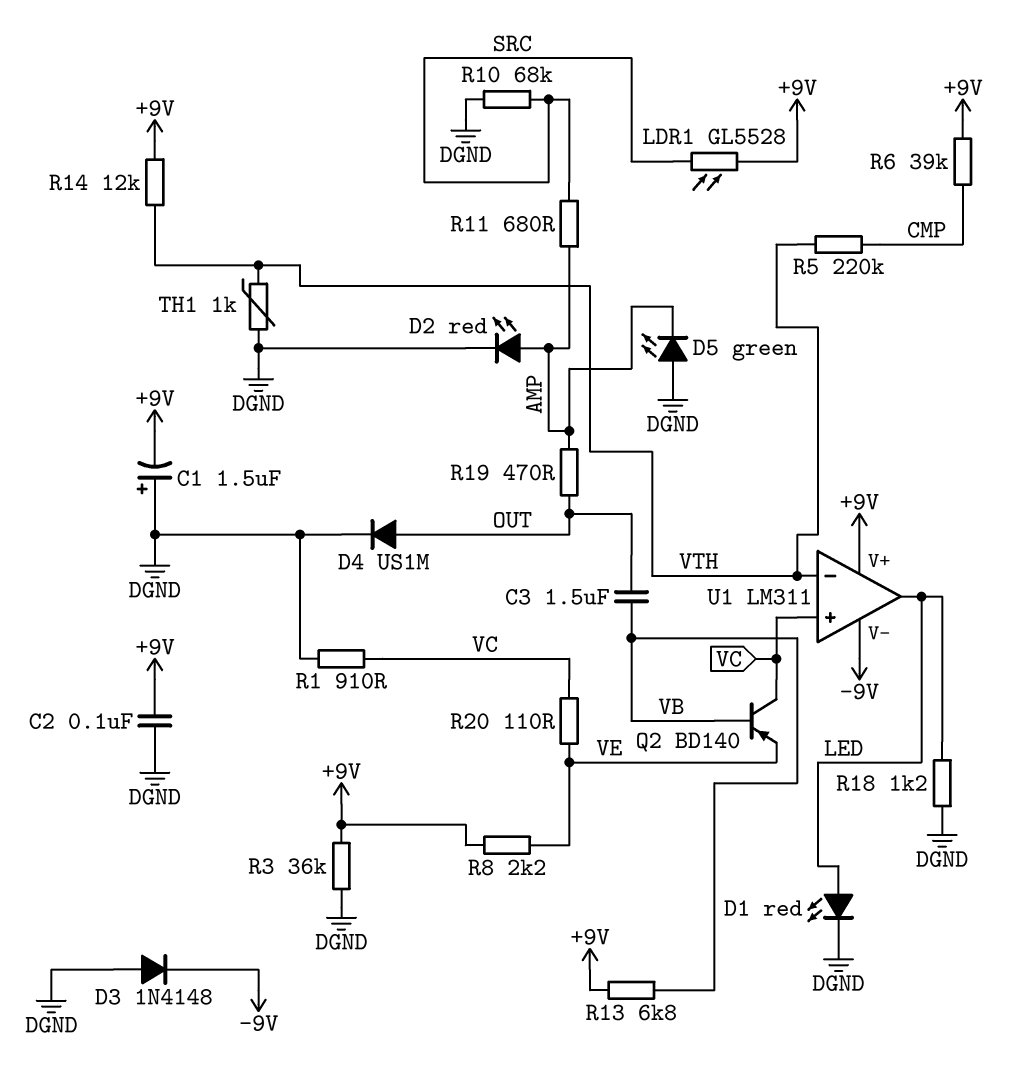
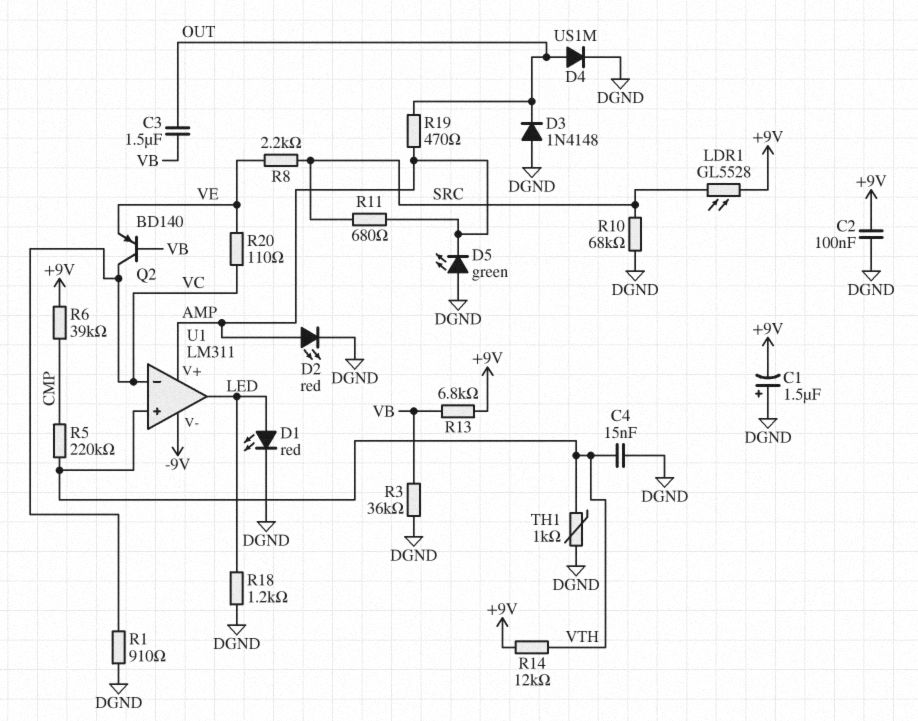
C4: none -> 15nF (DGND, VTH)
D3: diode 1N4148 (A DGND, K -9V) -> diode 1N4148 (A DGND, K OUT)
R3: 36k (+9V, DGND) -> 36k (DGND, VB)
R8: 2.2k (+9V, VE) -> 2.2k (SRC, VE)
U1 pin V+: +9V -> AMP
U1 pin in+: VC -> VTH
U1 pin in-: VTH -> VC

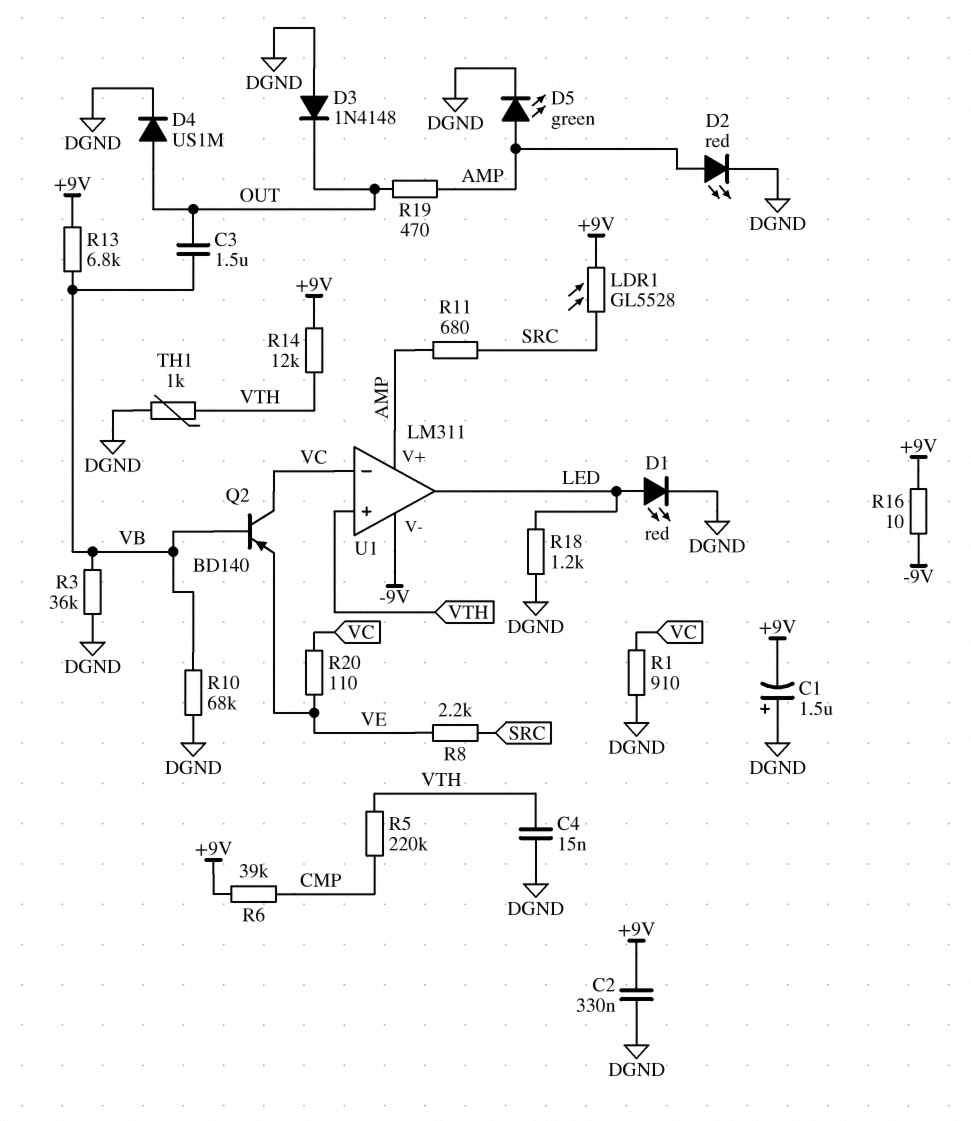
C2: 100nF (+9V, DGND) -> 330nF (+9V, DGND)
D5: LED green (A DGND, K AMP) -> LED green (A AMP, K DGND)
R10: 68k (DGND, SRC) -> 68k (DGND, VB)
R16: none -> 10 (+9V, -9V)

